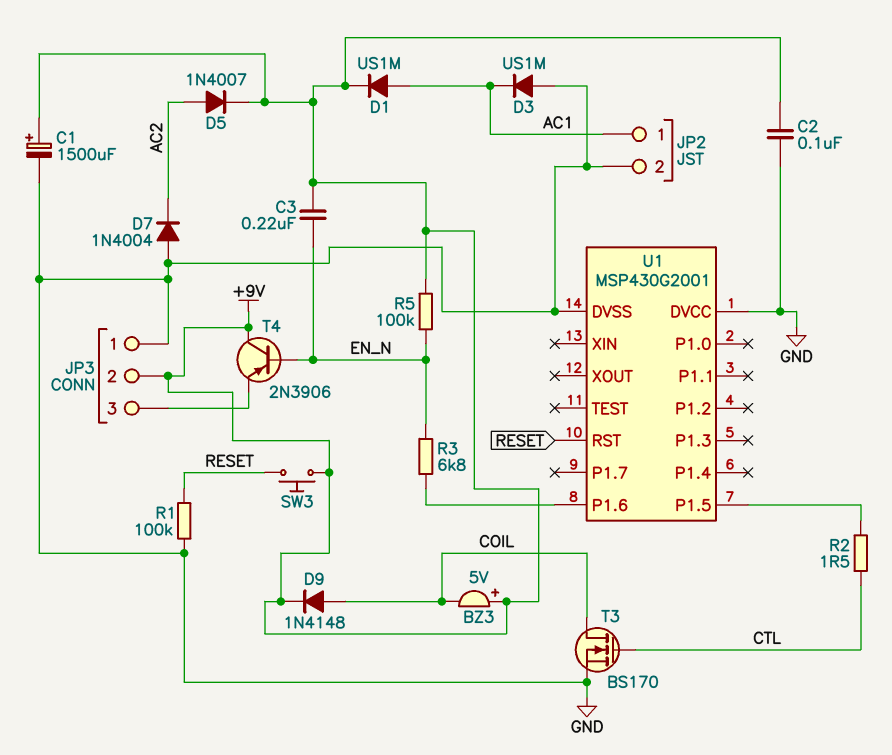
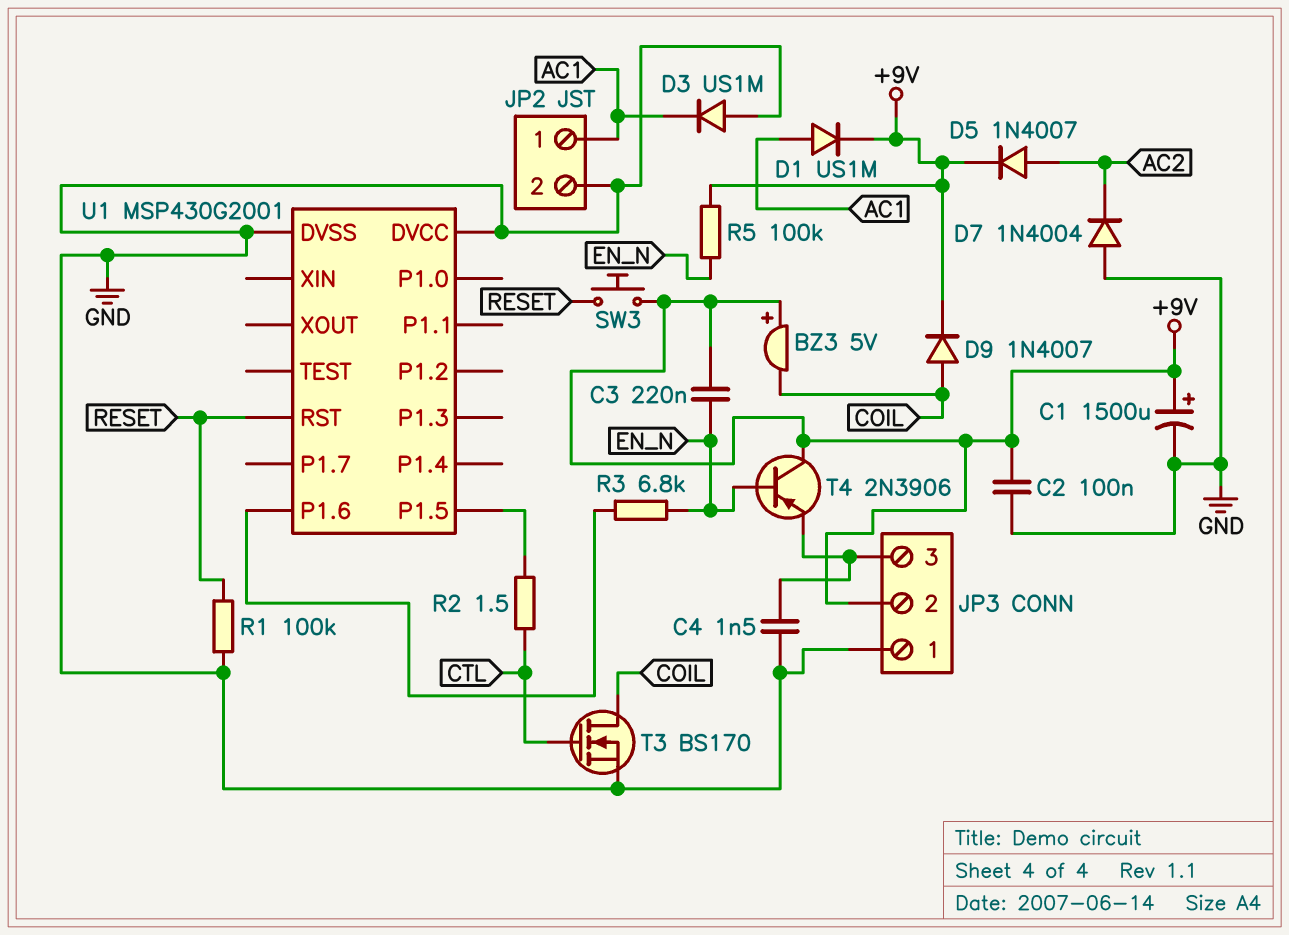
C4: none -> 1.5nF (GND, JP3/3)
D9: diode 1N4148 (A COIL, K +9V) -> diode 1N4007 (A COIL, K +9V)

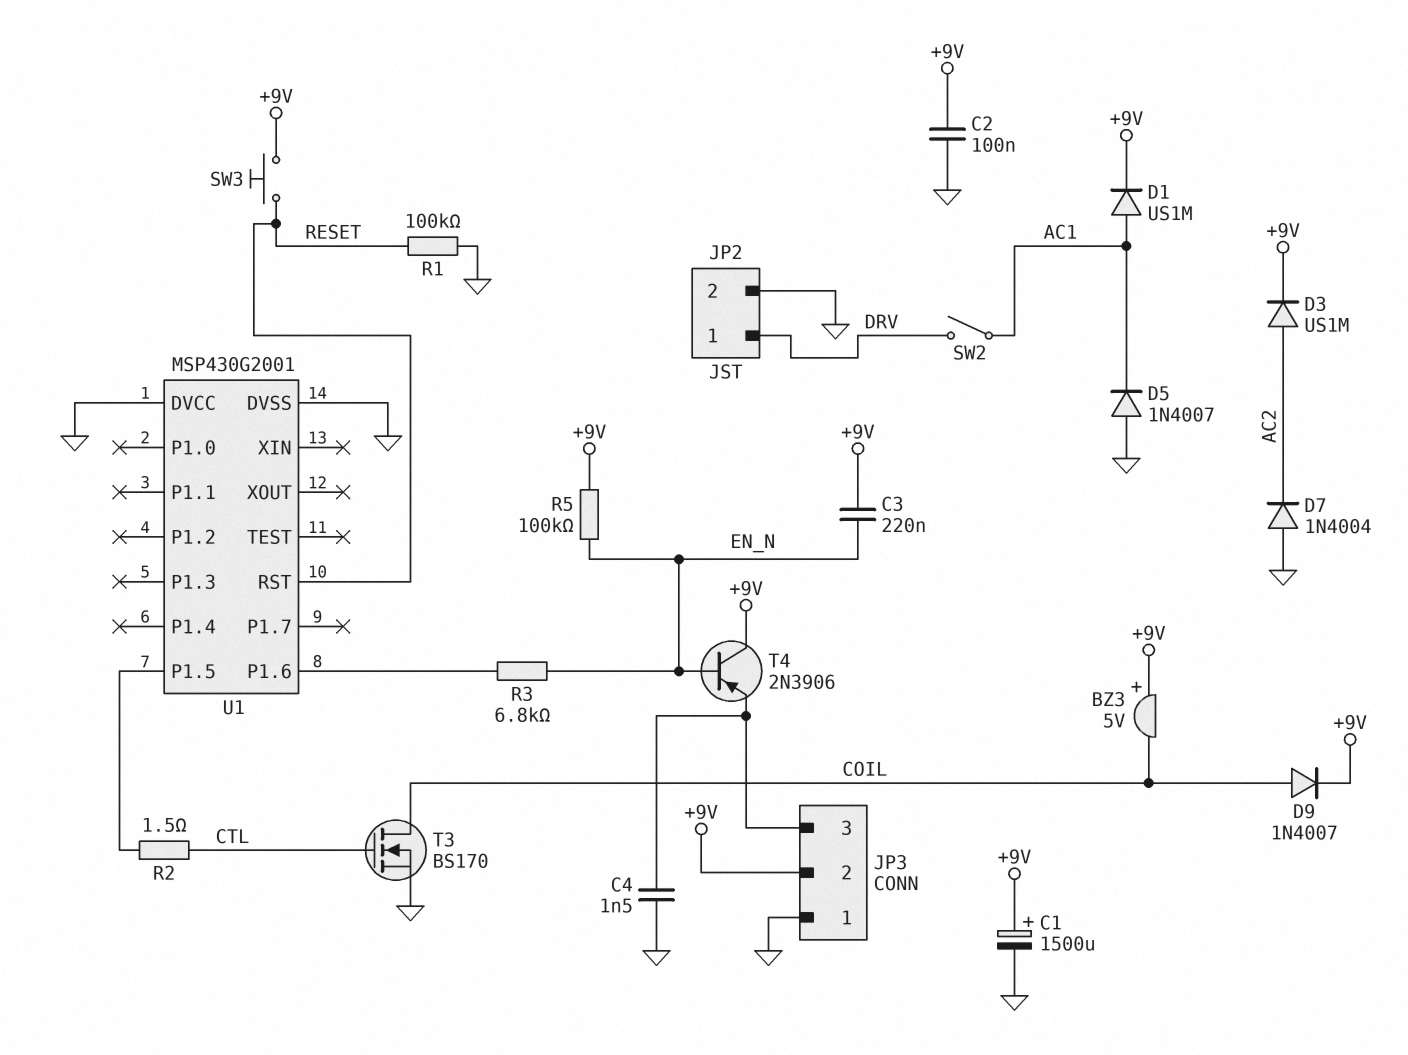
D3: diode US1M (A GND, K AC1) -> diode US1M (A AC2, K +9V)
D5: diode 1N4007 (A AC2, K +9V) -> diode 1N4007 (A GND, K AC1)
JP2 pin 1: AC1 -> DRV
SW2: none -> switch (AC1, DRV)

